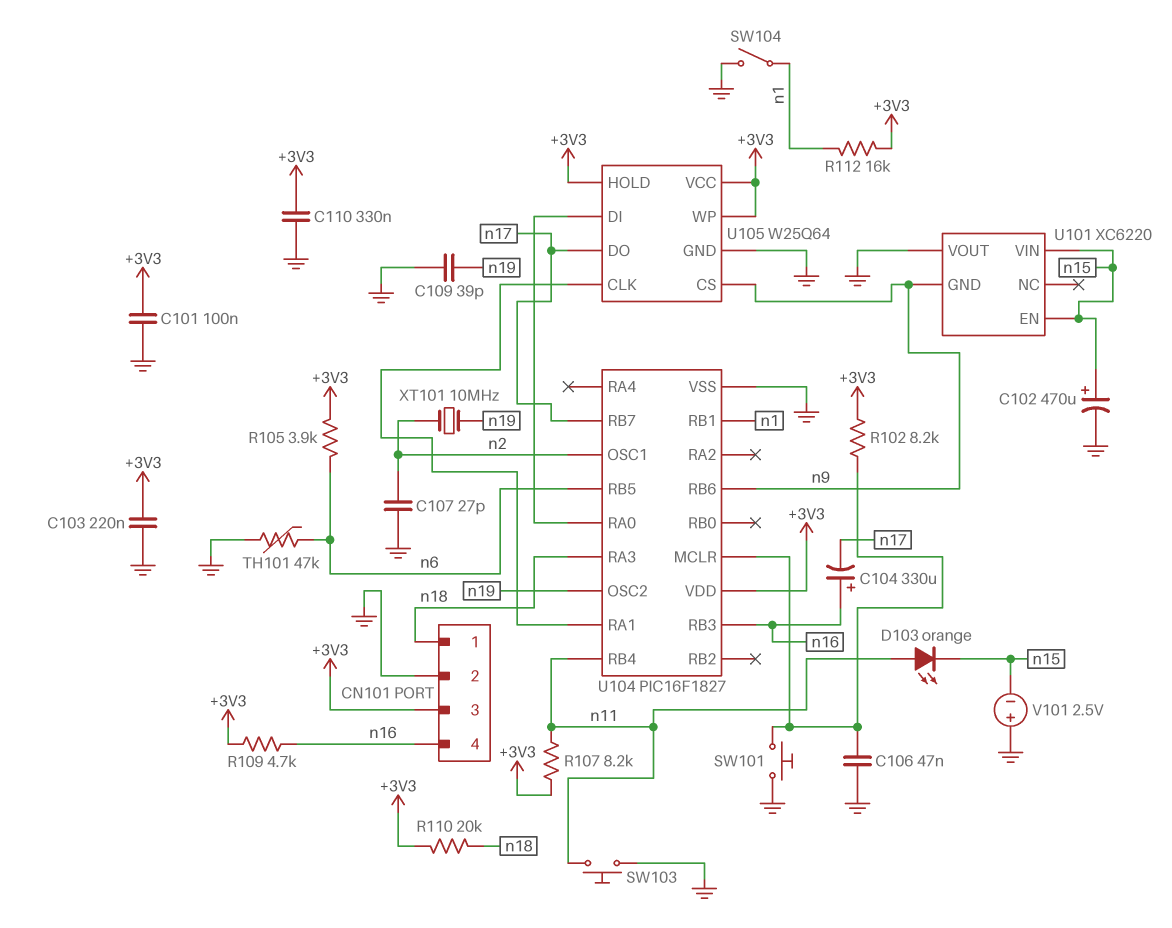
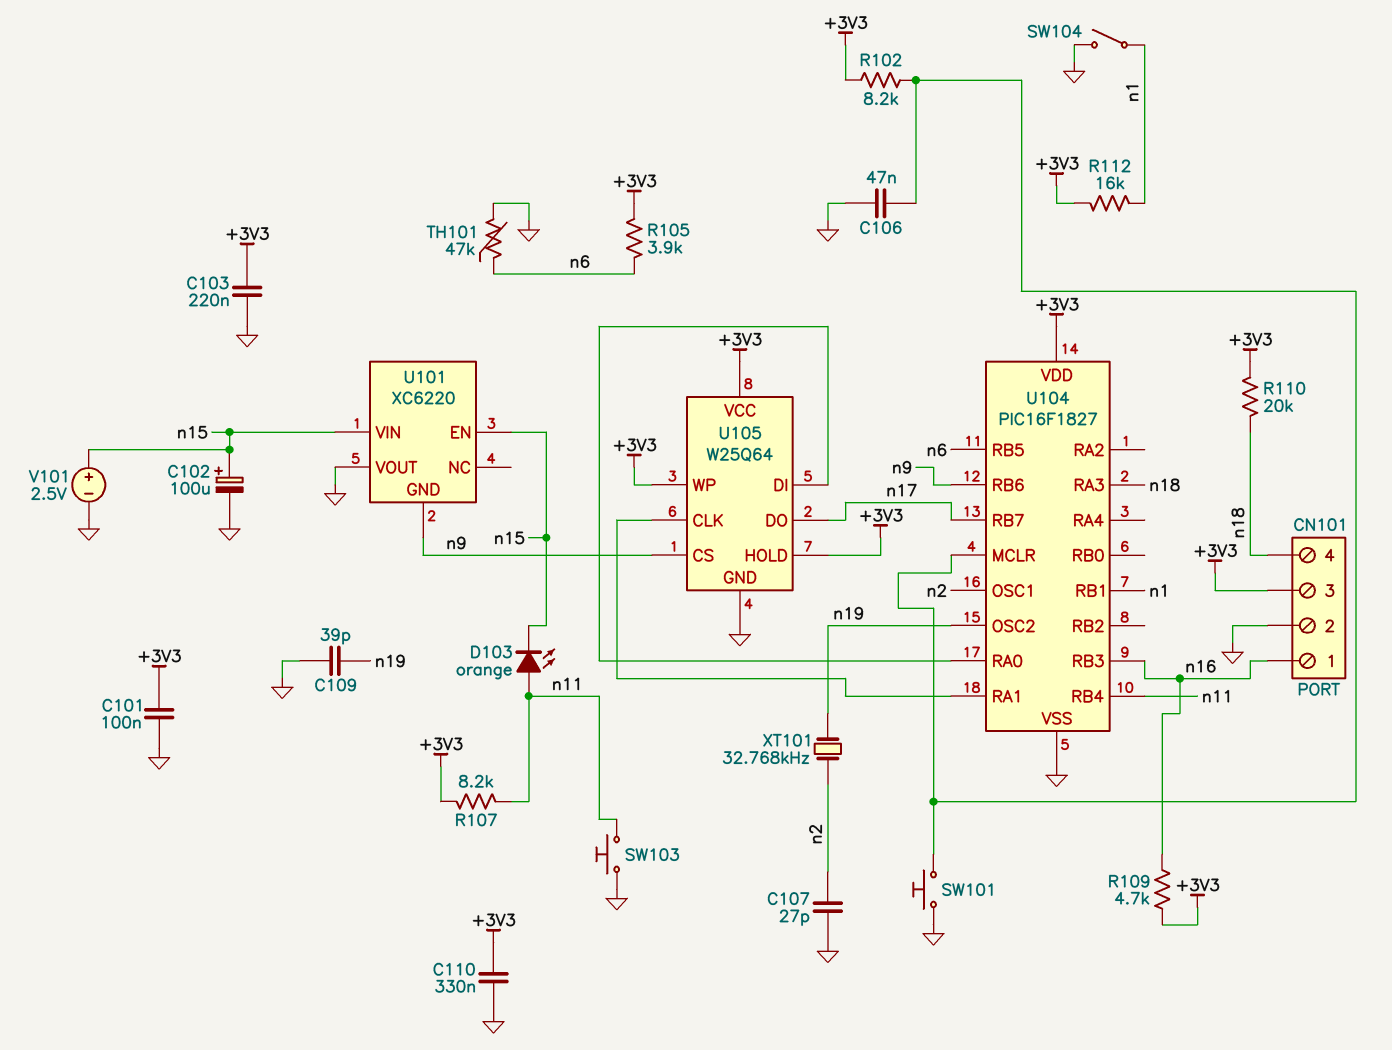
C102: 470uF (plus n15, minus GND) -> 100uF (plus n15, minus GND)
C104: 330uF (plus n16, minus n17) -> none
CN101 pin 1: n18 -> n16
CN101 pin 4: n16 -> n18
V101: 2.5V (plus GND, minus n15) -> 2.5V (plus n15, minus GND)
XT101: 10MHz (n2, n19) -> 32.768kHz (n2, n19)

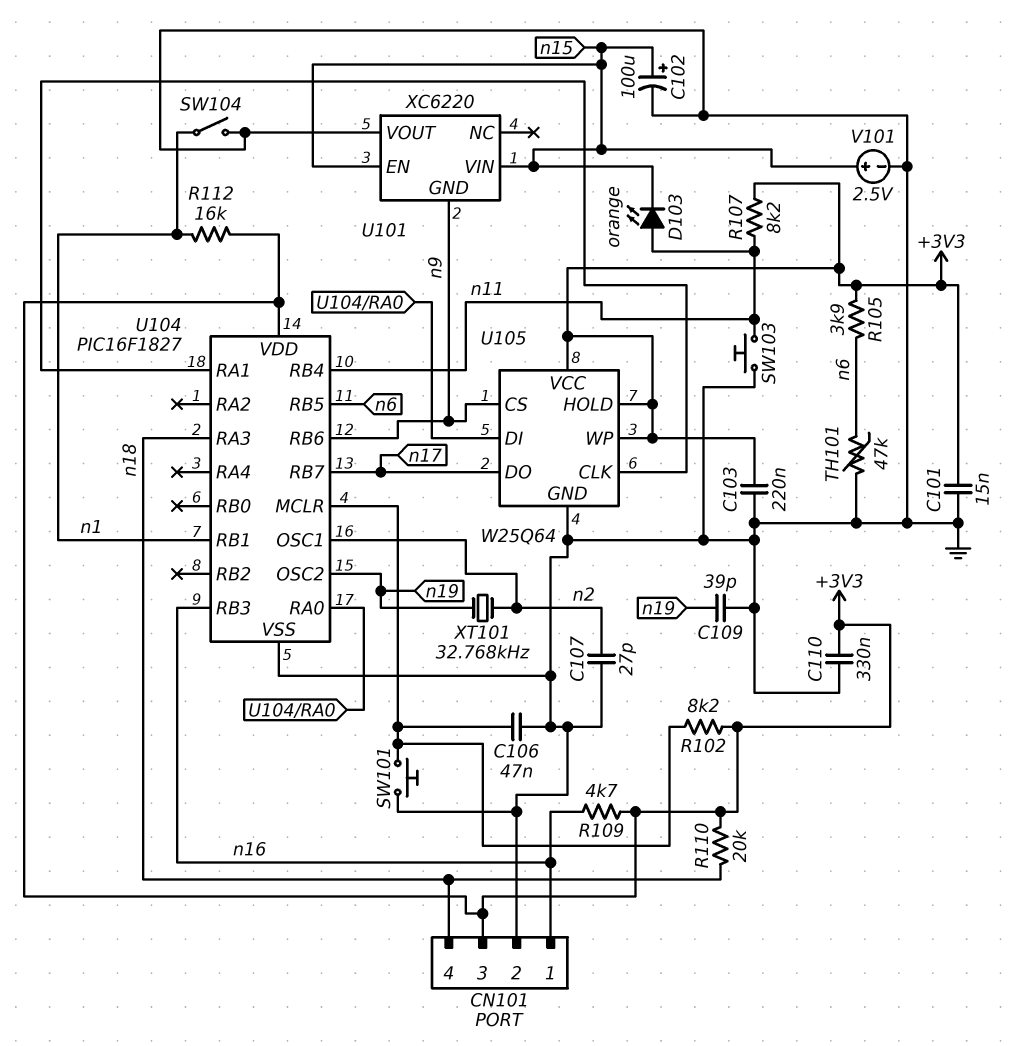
C101: 100nF (+3V3, GND) -> 15nF (+3V3, GND)

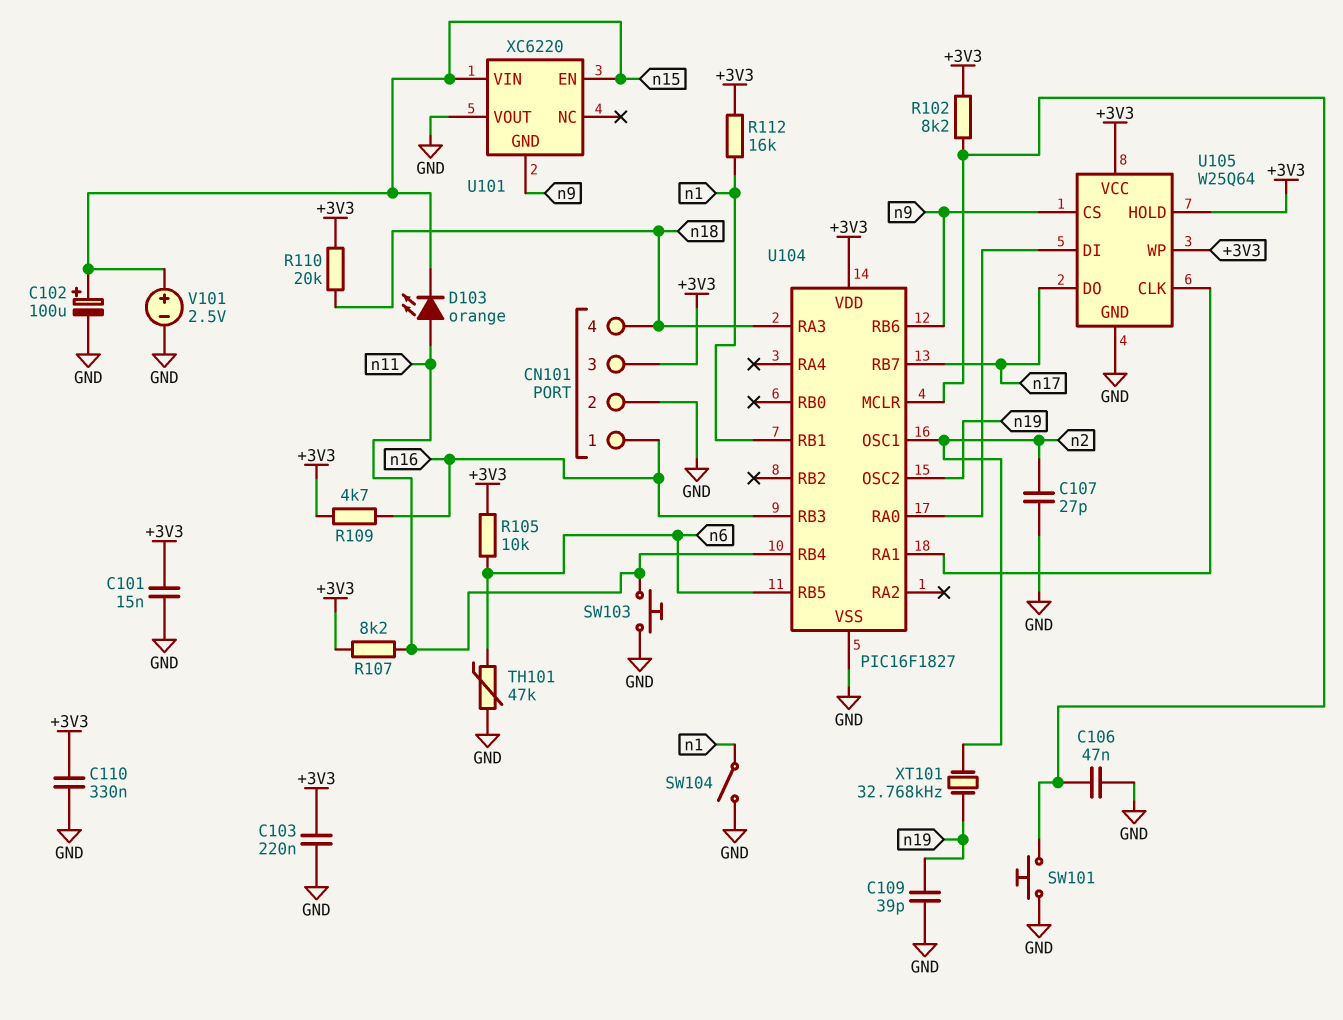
R105: 3.9k (+3V3, n6) -> 10k (+3V3, n6)

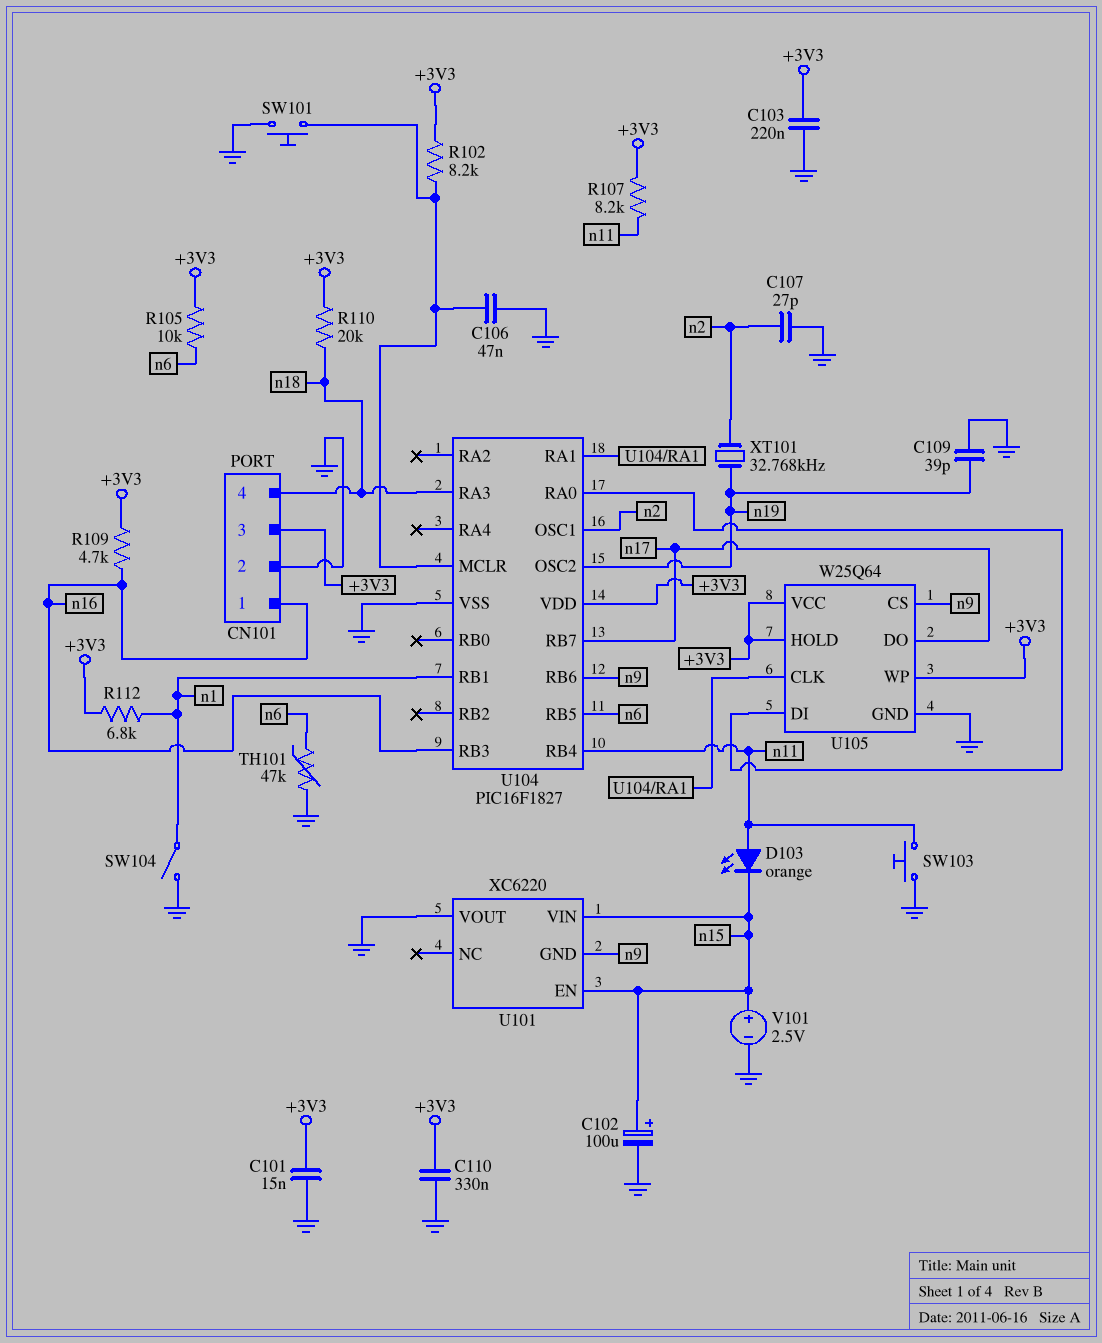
R112: 16k (+3V3, n1) -> 6.8k (+3V3, n1)

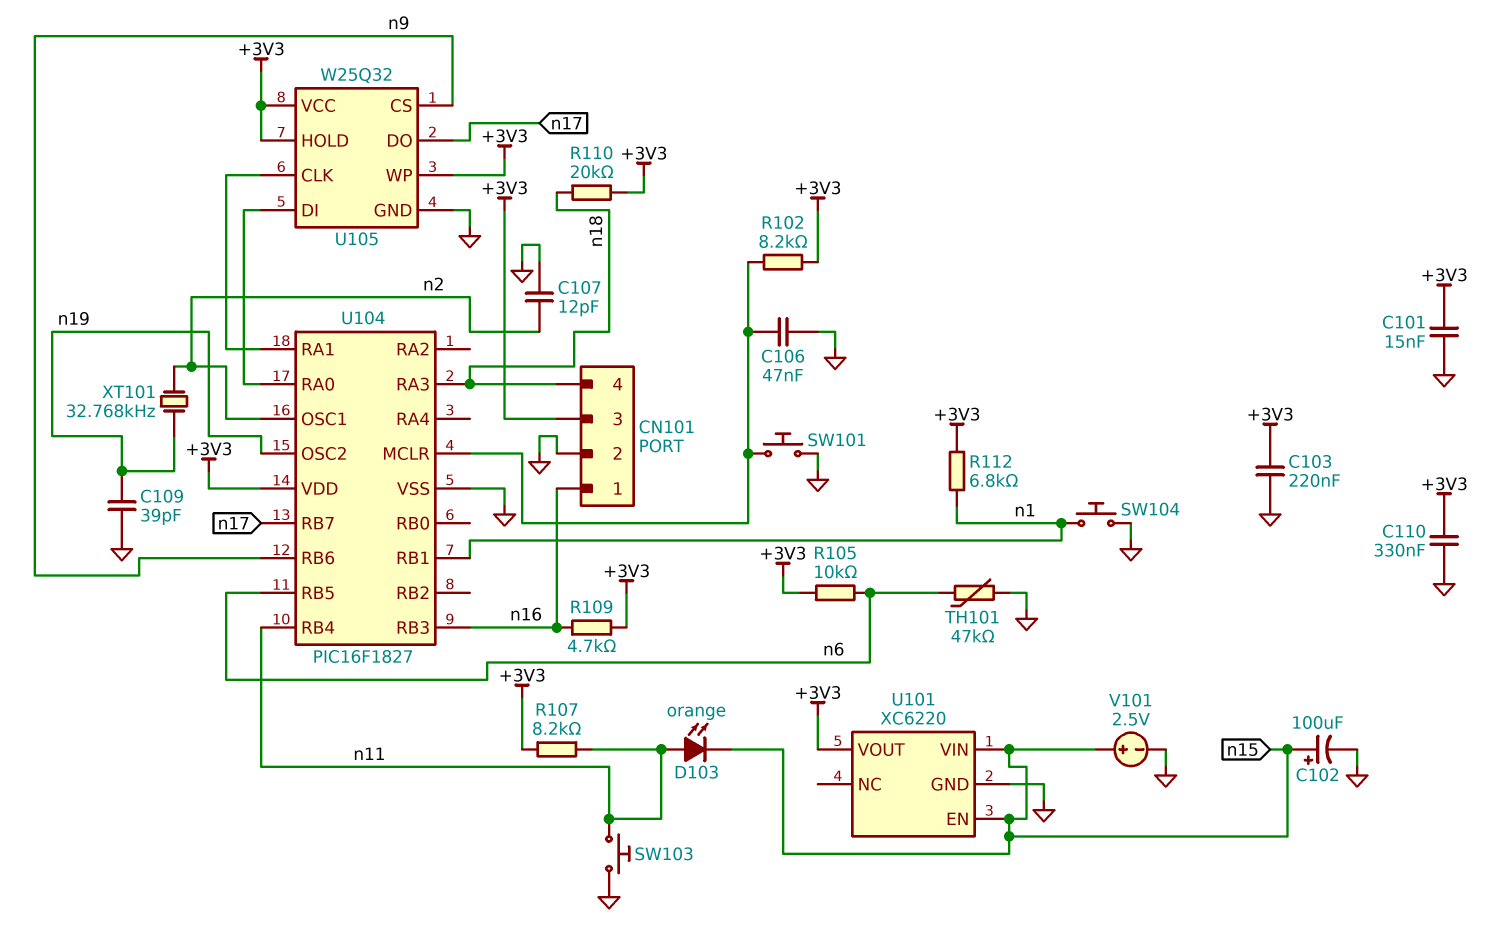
C107: 27pF (GND, n2) -> 12pF (GND, n2)
SW104: switch (GND, n1) -> button (GND, n1)
U101 pin GND: n9 -> GND
U101 pin VOUT: GND -> +3V3
U105: W25Q64 -> W25Q32

